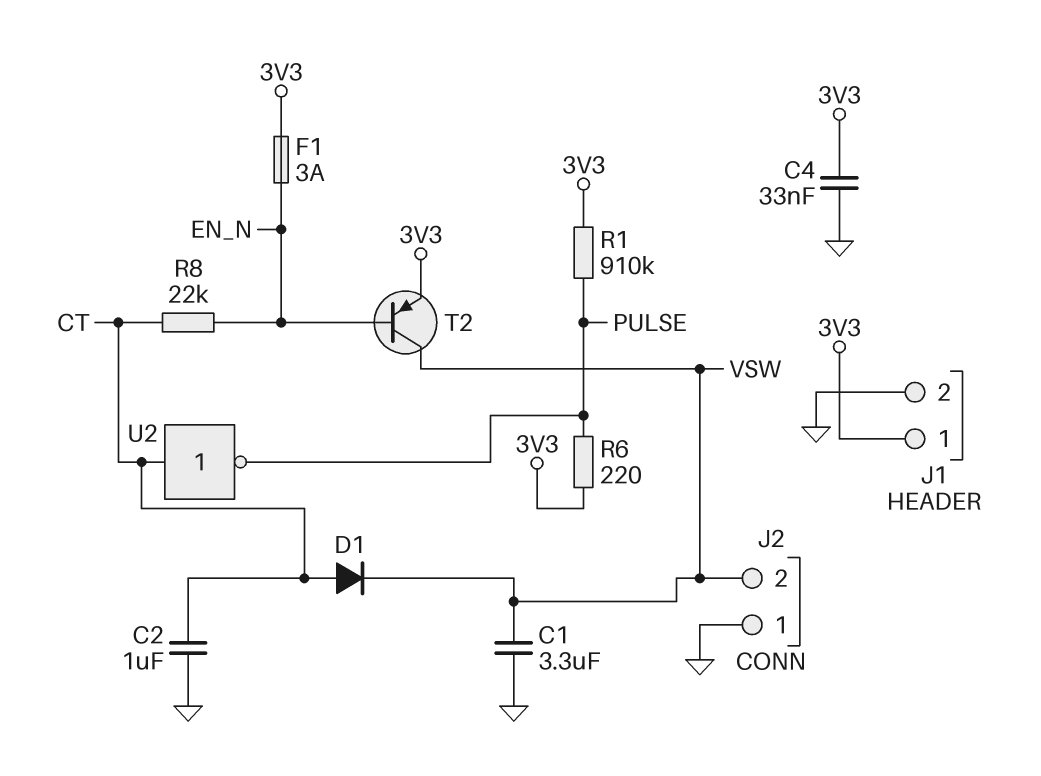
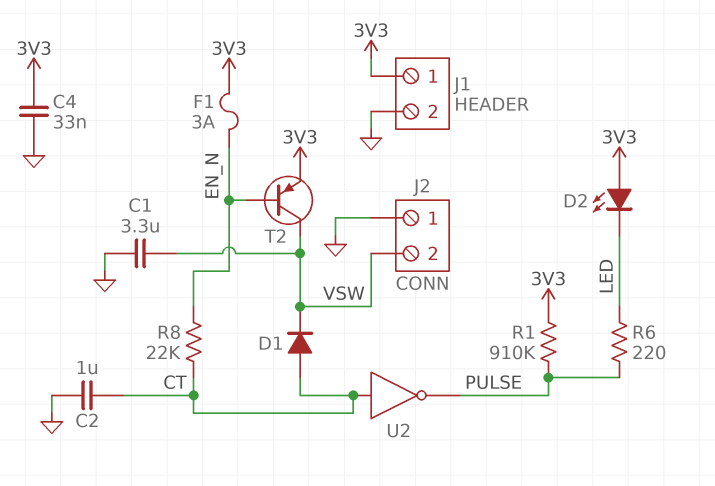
D2: none -> LED (A 3V3, K LED)
R6: 220 (3V3, PULSE) -> 220 (LED, PULSE)

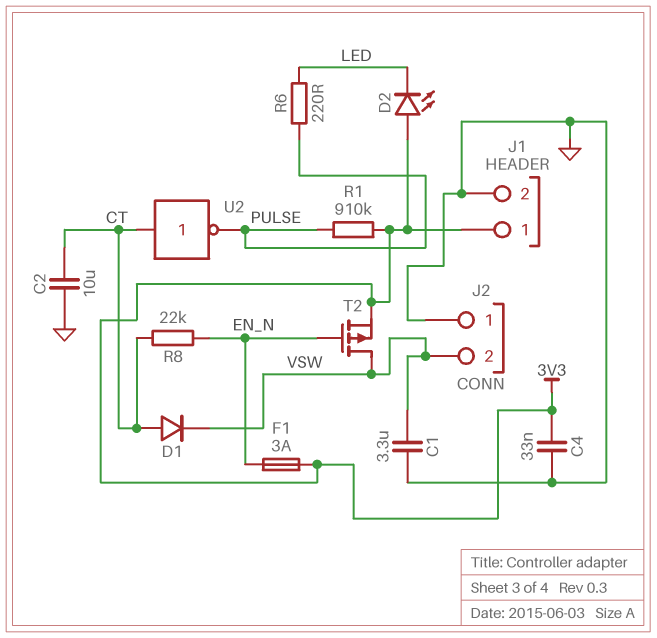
C2: 1uF (CT, GND) -> 10uF (CT, GND)
T2: PNP (B EN_N, C VSW, E 3V3) -> PMOS (G EN_N, D VSW, S 3V3)

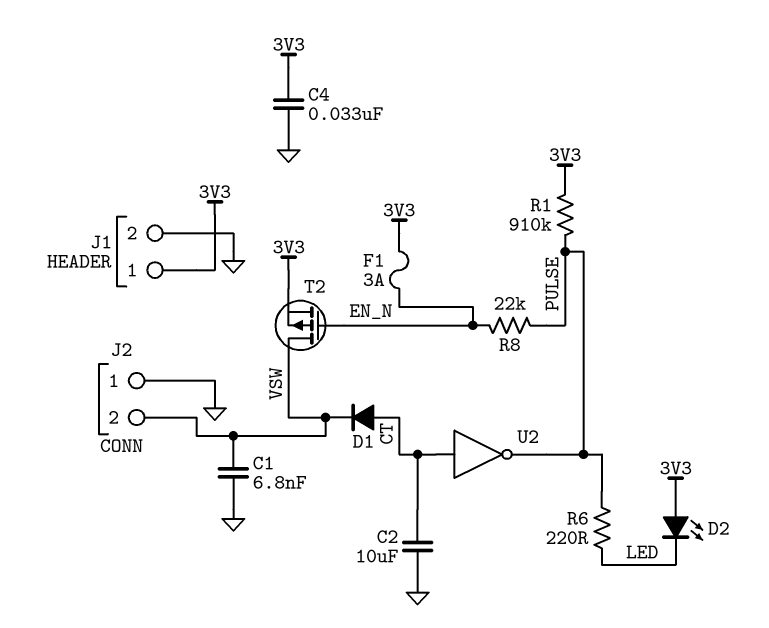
C1: 3.3uF (GND, VSW) -> 6.8nF (GND, VSW)
R8: 22k (CT, EN_N) -> 22k (EN_N, PULSE)

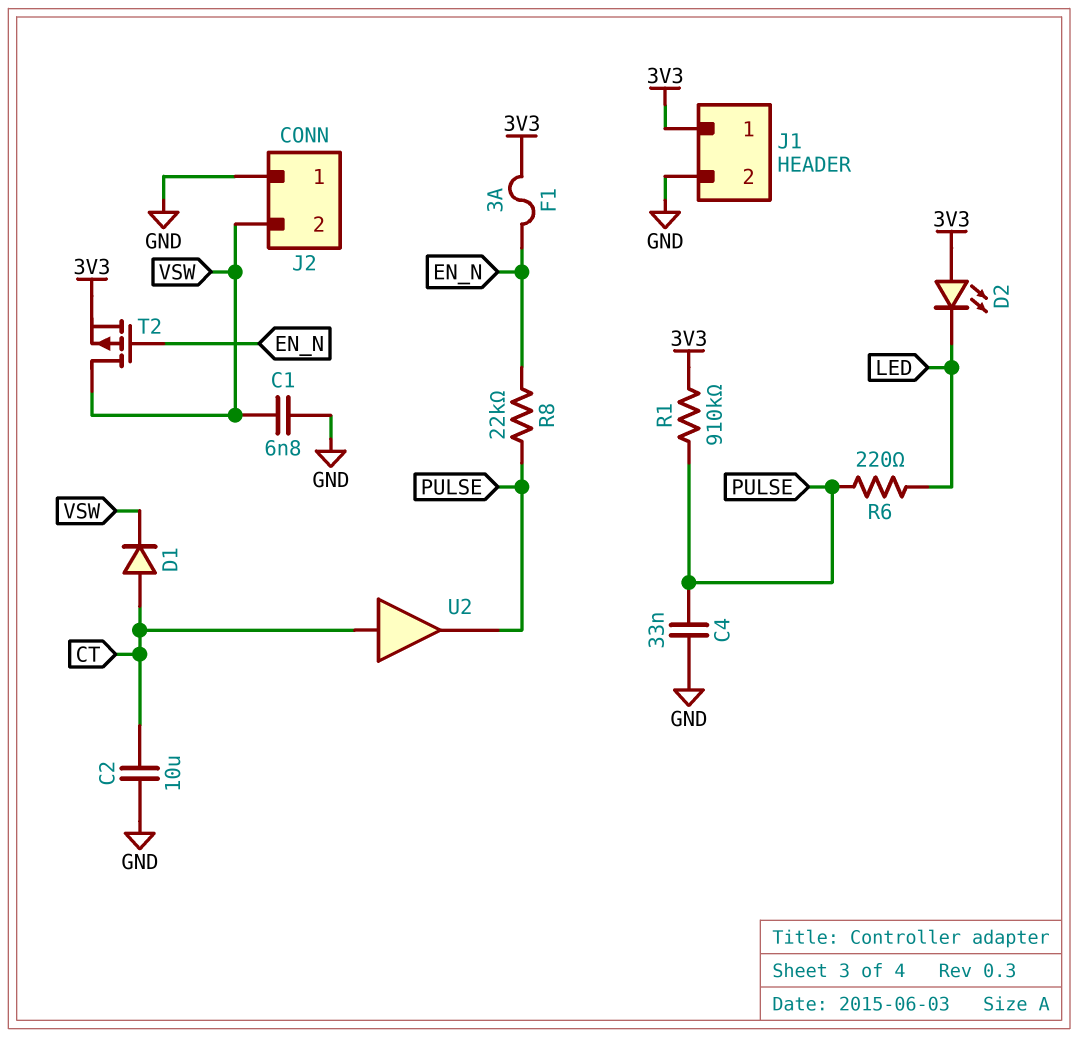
C4: 33nF (3V3, GND) -> 33nF (GND, PULSE)
U2: NOT (in CT, out PULSE) -> buffer (in CT, out PULSE)

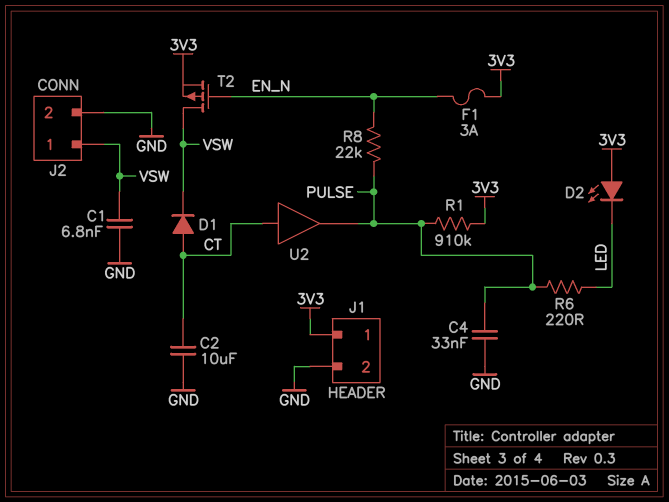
J2 pin 1: GND -> VSW
J2 pin 2: VSW -> GND

